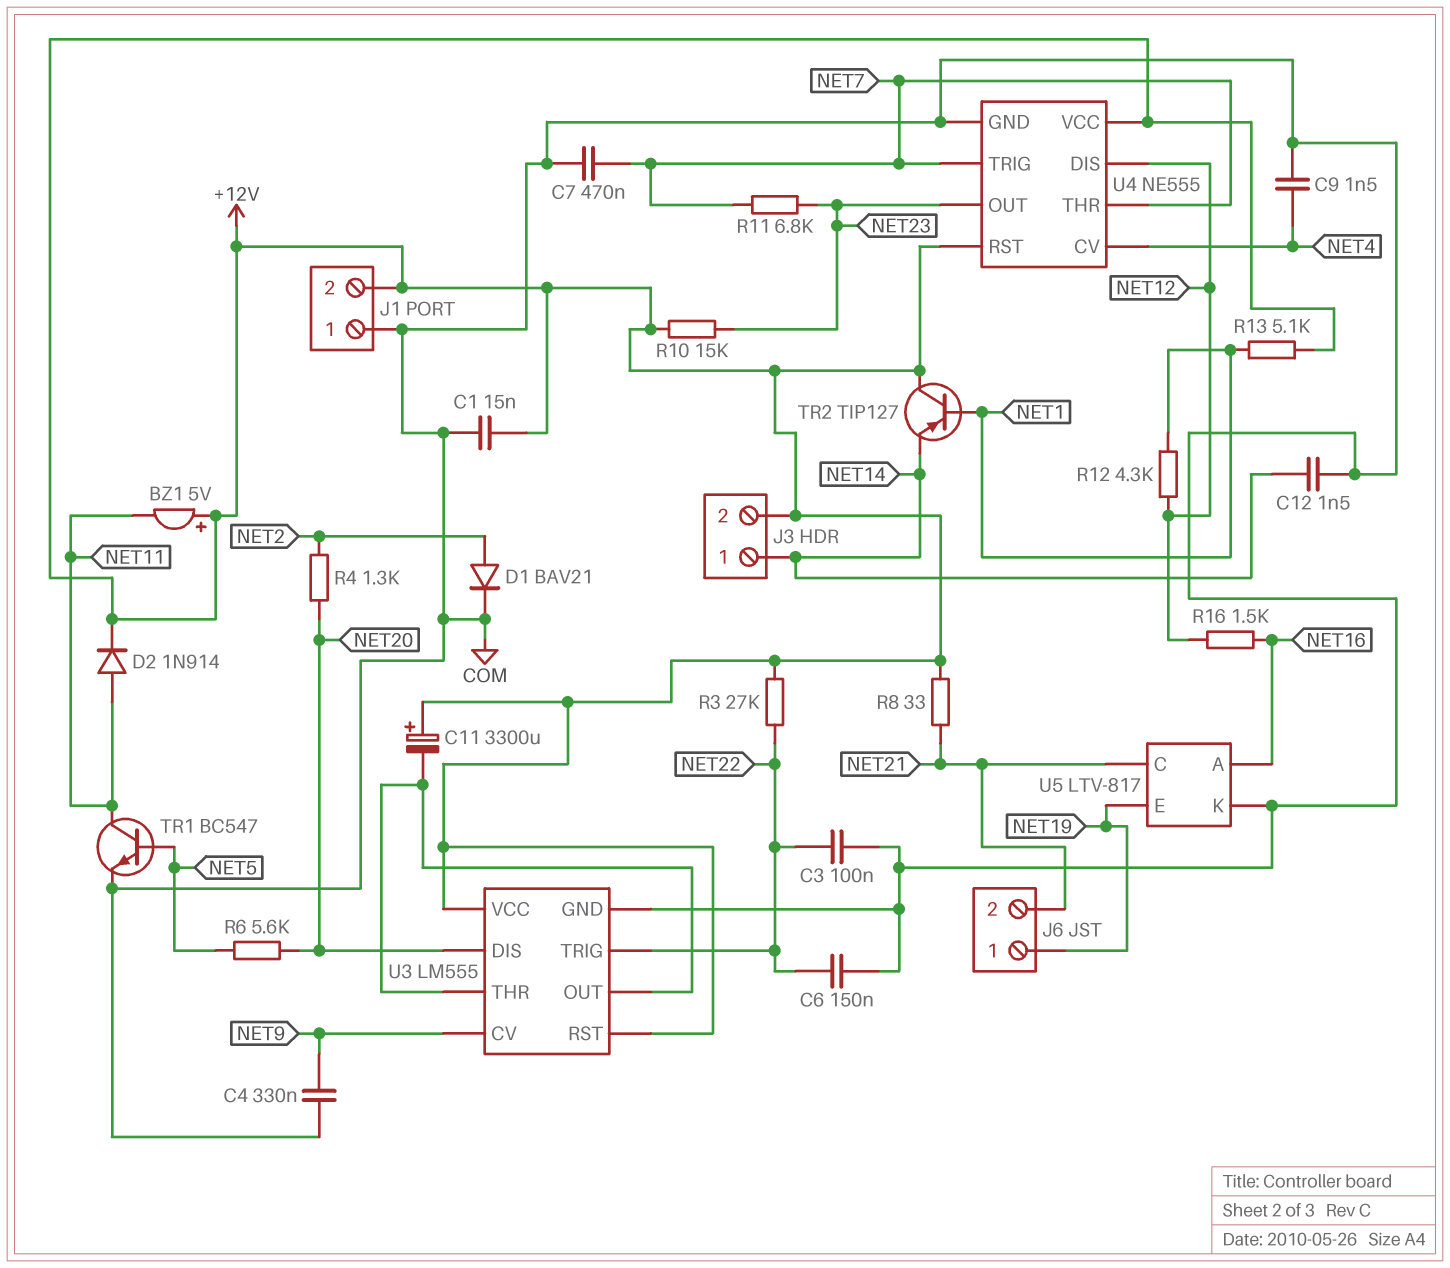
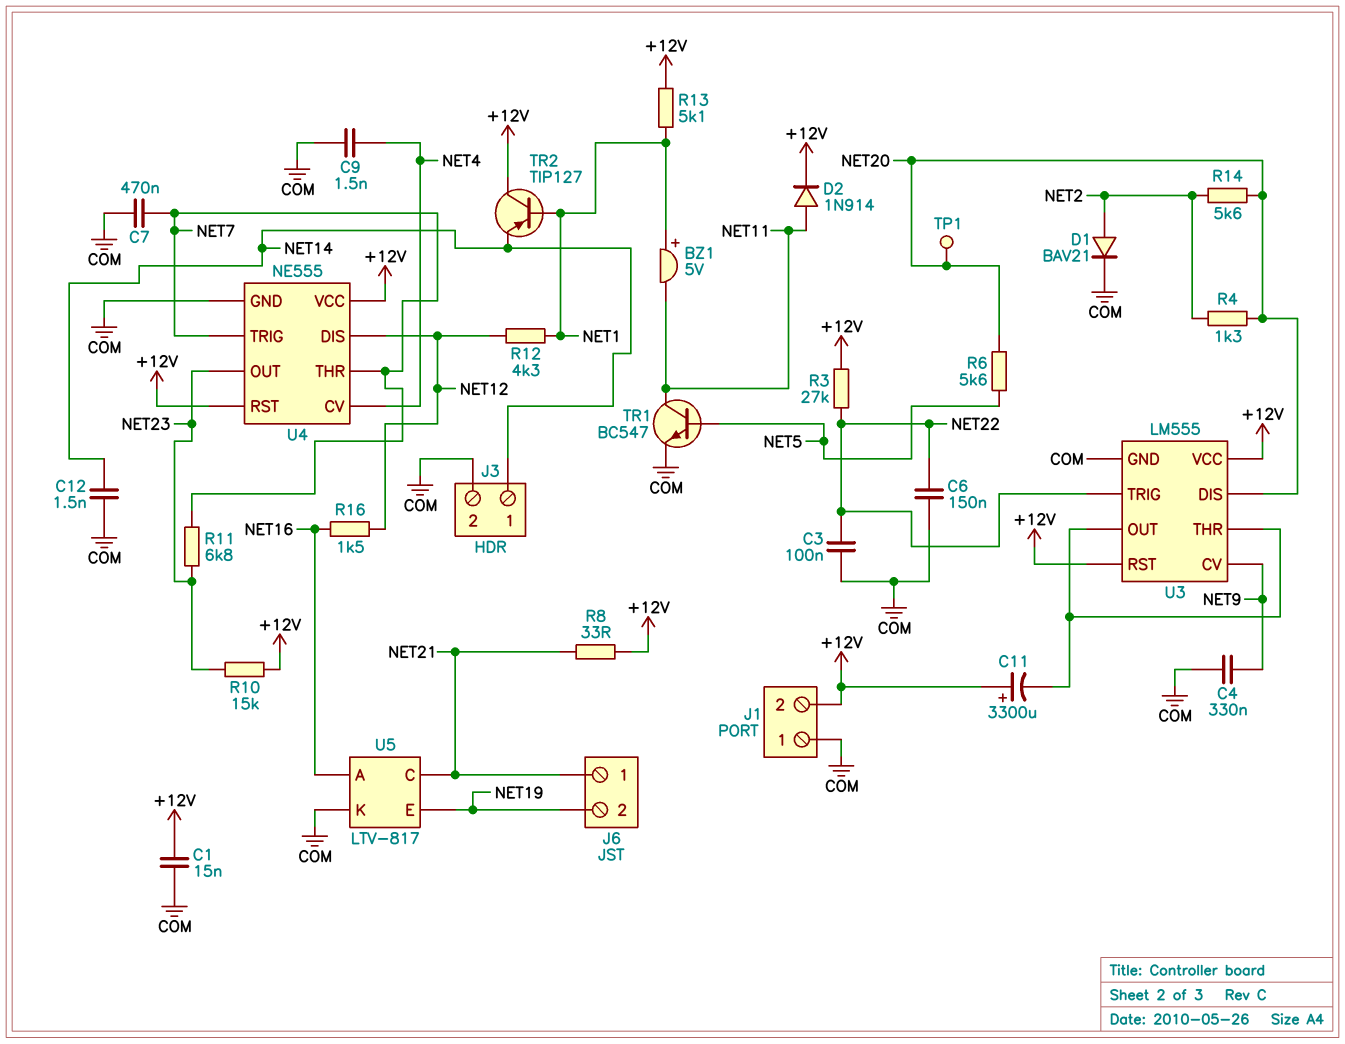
BZ1: buzzer 5V (plus +12V, minus NET11) -> buzzer 5V (plus NET1, minus NET11)
J3 pin 2: +12V -> COM
J6 pin 1: NET19 -> NET21
J6 pin 2: NET21 -> NET19
R14: none -> 5.6k (NET2, NET20)
TP1: none -> test point (NET20)

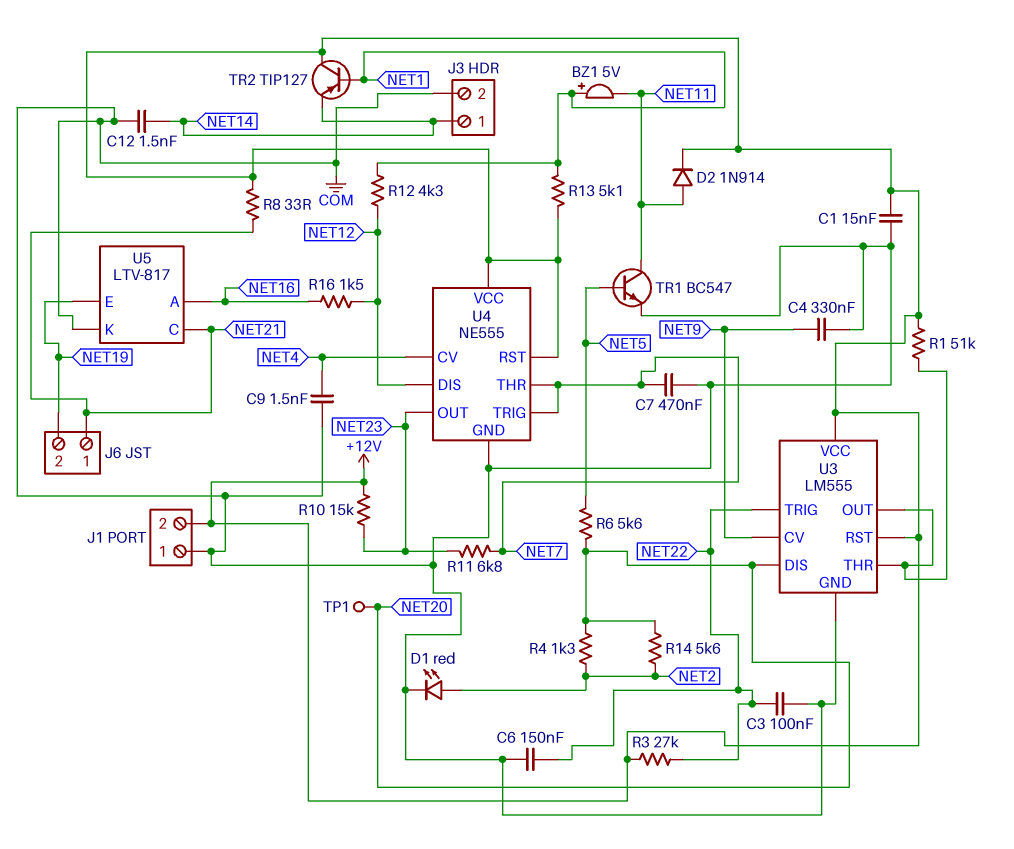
C11: 3300uF (plus +12V, minus U3/OUT) -> none
D1: diode BAV21 (A NET2, K COM) -> LED red (A NET2, K COM)
R1: none -> 51k (+12V, U3/OUT)

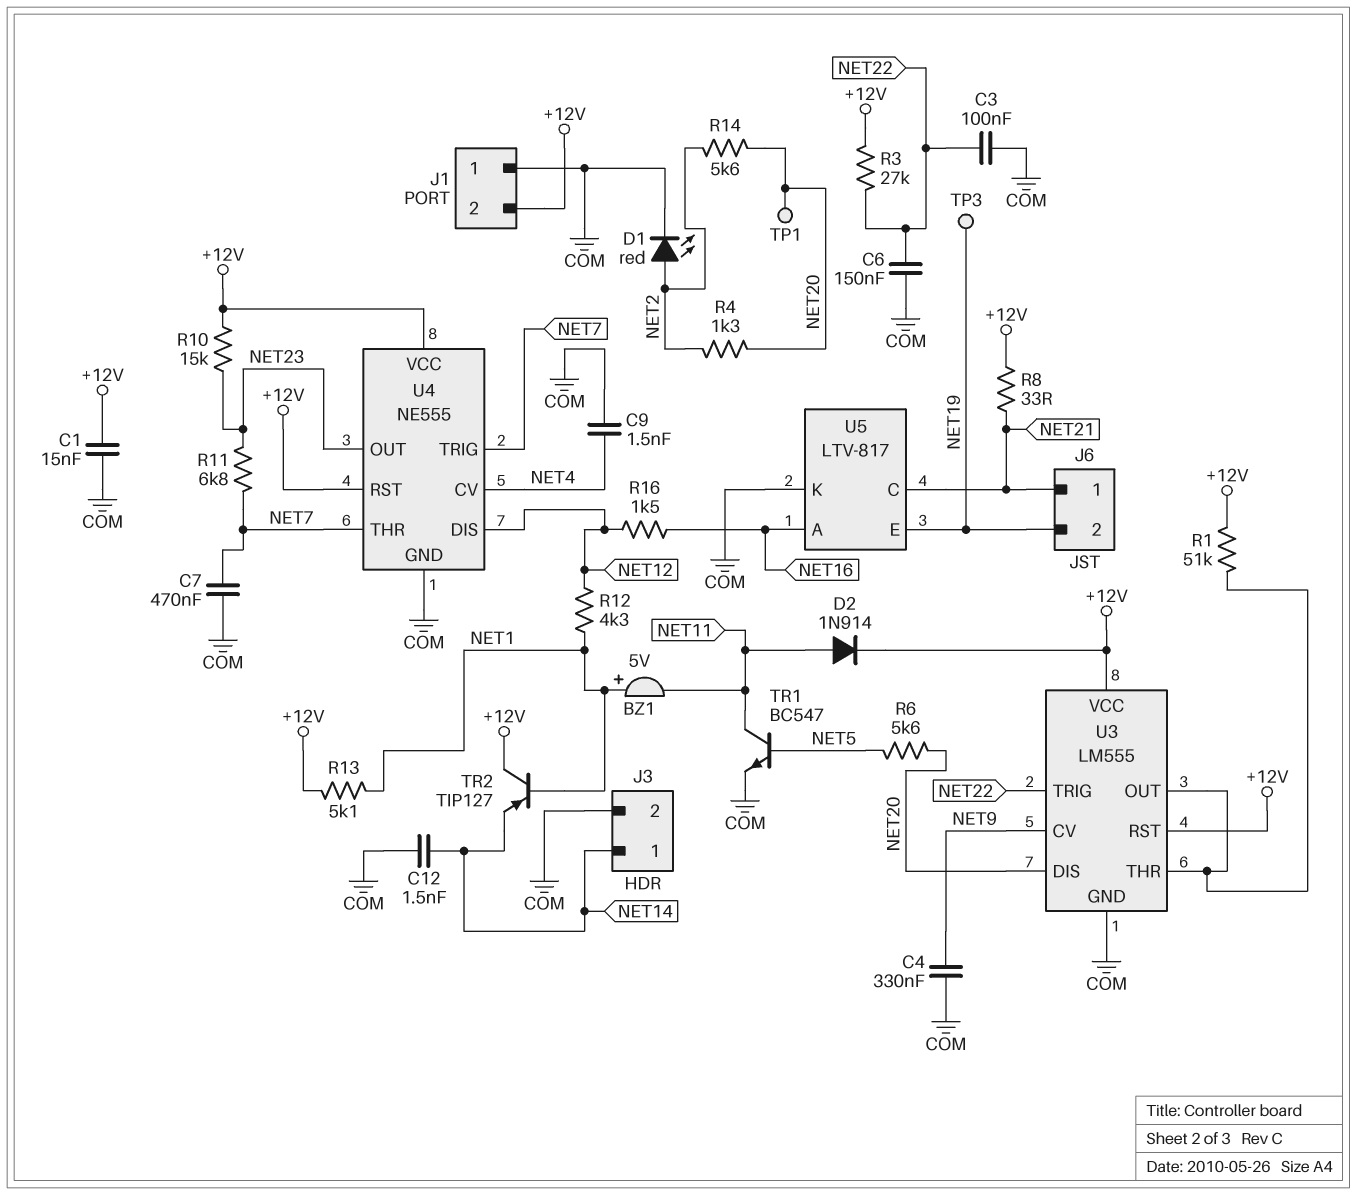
TP3: none -> test point (NET19)

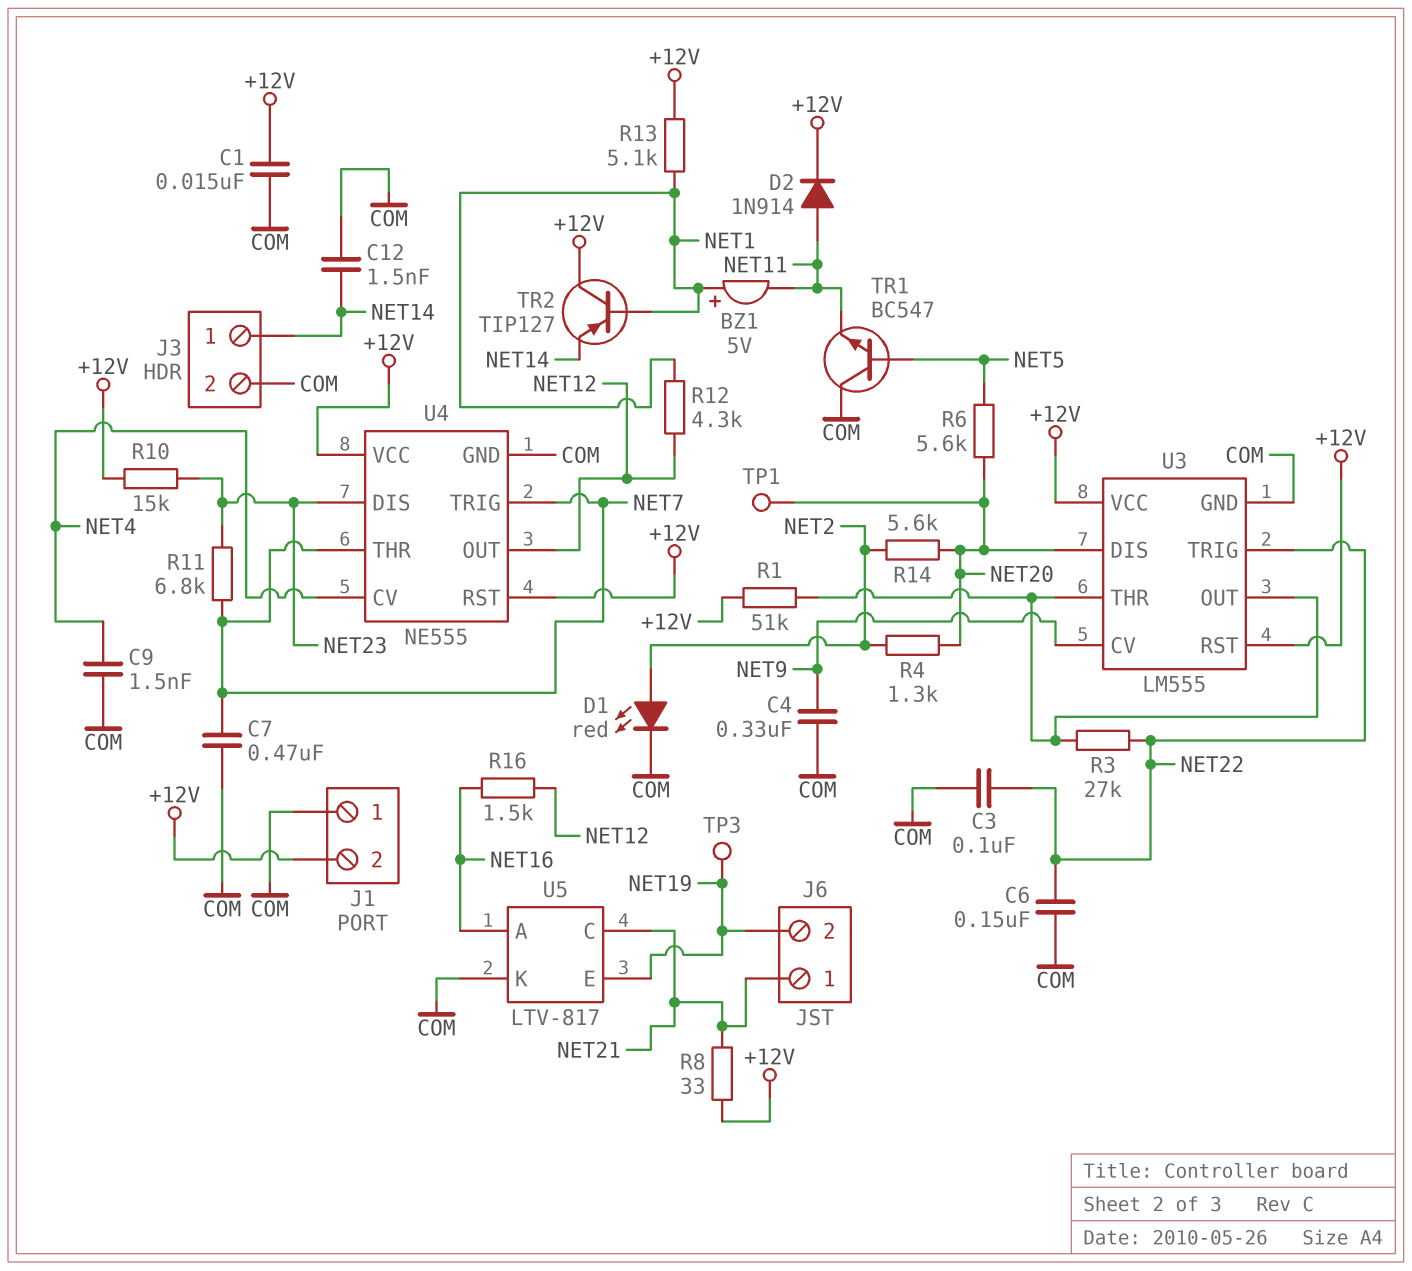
R3: 27k (+12V, NET22) -> 27k (NET22, U3/OUT)
TR1: NPN BC547 (B NET5, C NET11, E COM) -> NPN BC547 (B NET5, C COM, E NET11)
U4 pin DIS: NET12 -> NET23
U4 pin OUT: NET23 -> NET12

